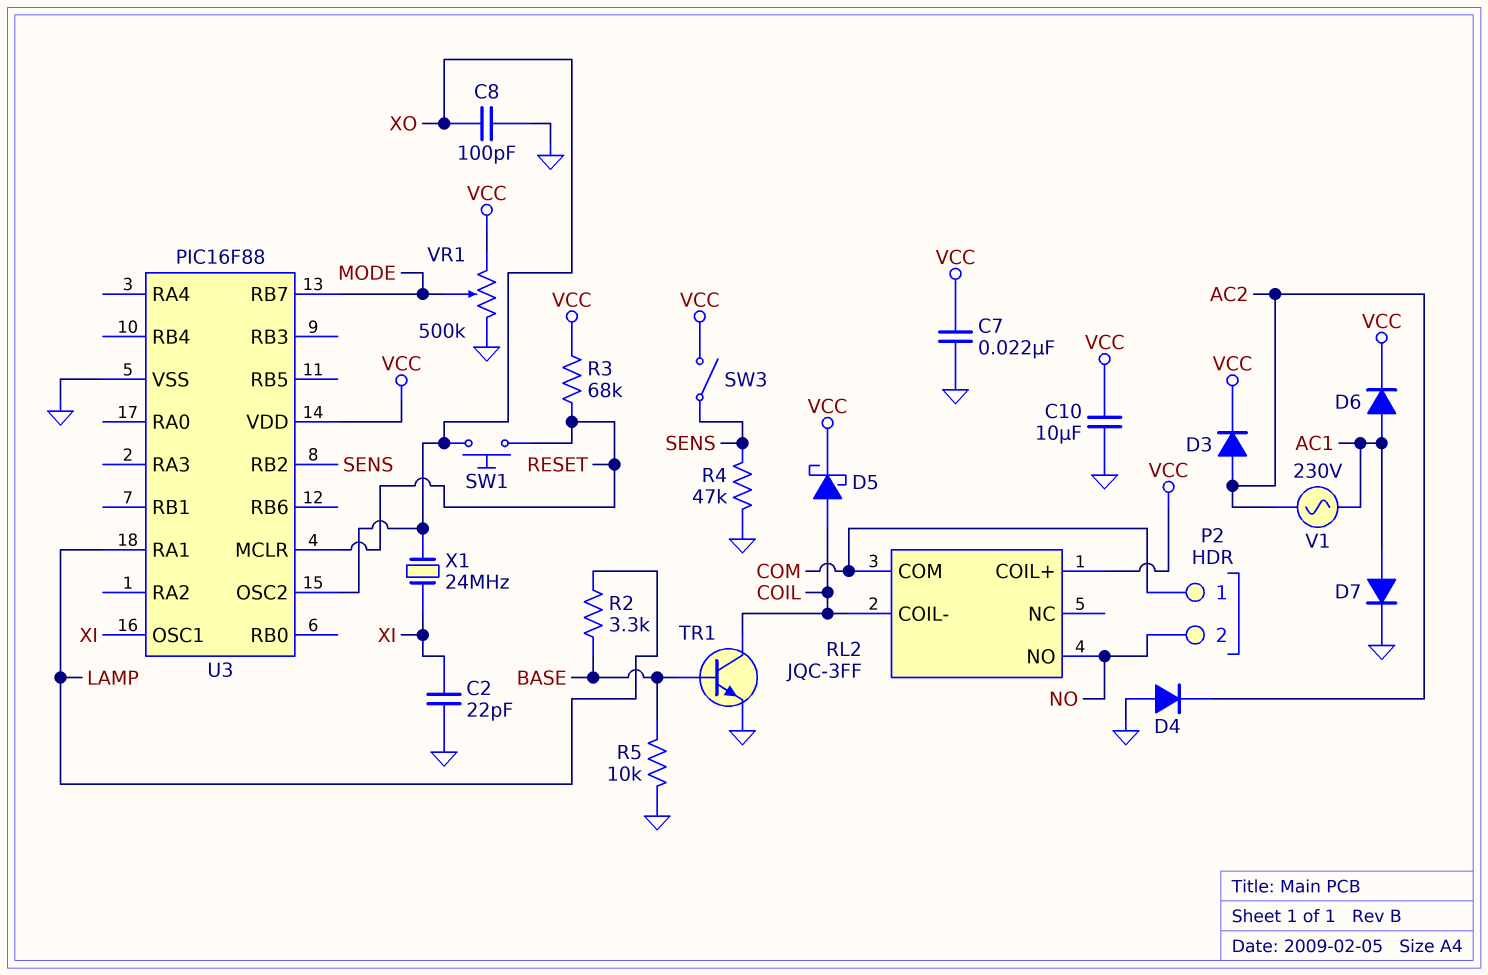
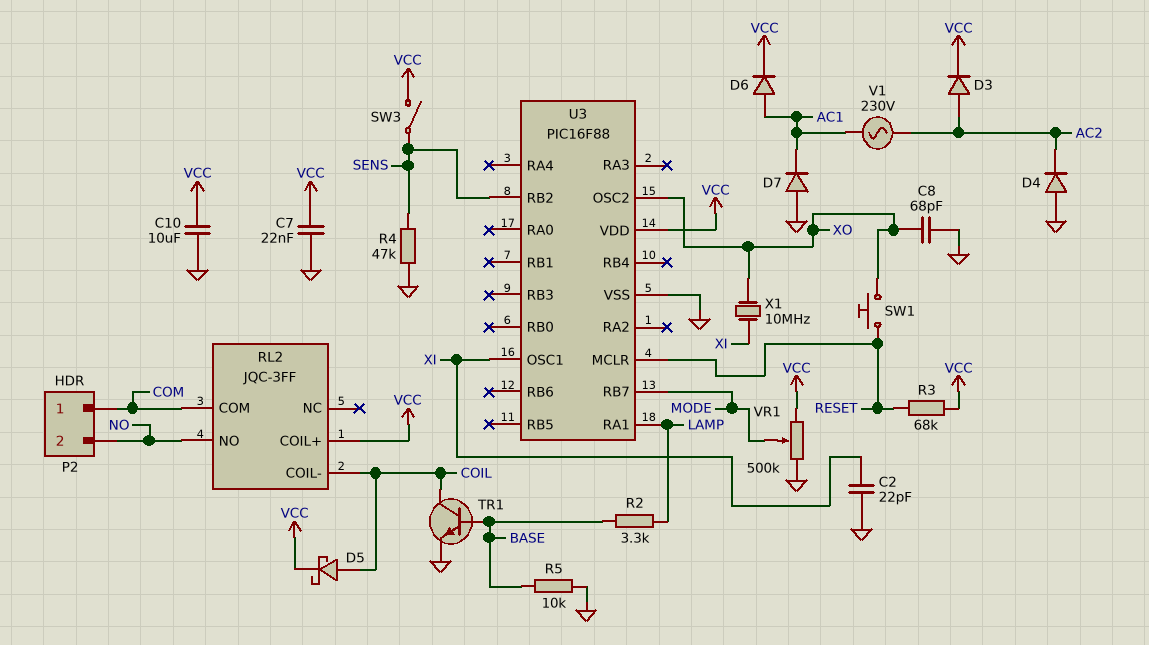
C8: 100pF (GND, XO) -> 68pF (GND, XO)
D7: diode (A AC1, K GND) -> diode (A GND, K AC1)
X1: 24MHz (XI, XO) -> 10MHz (XI, XO)

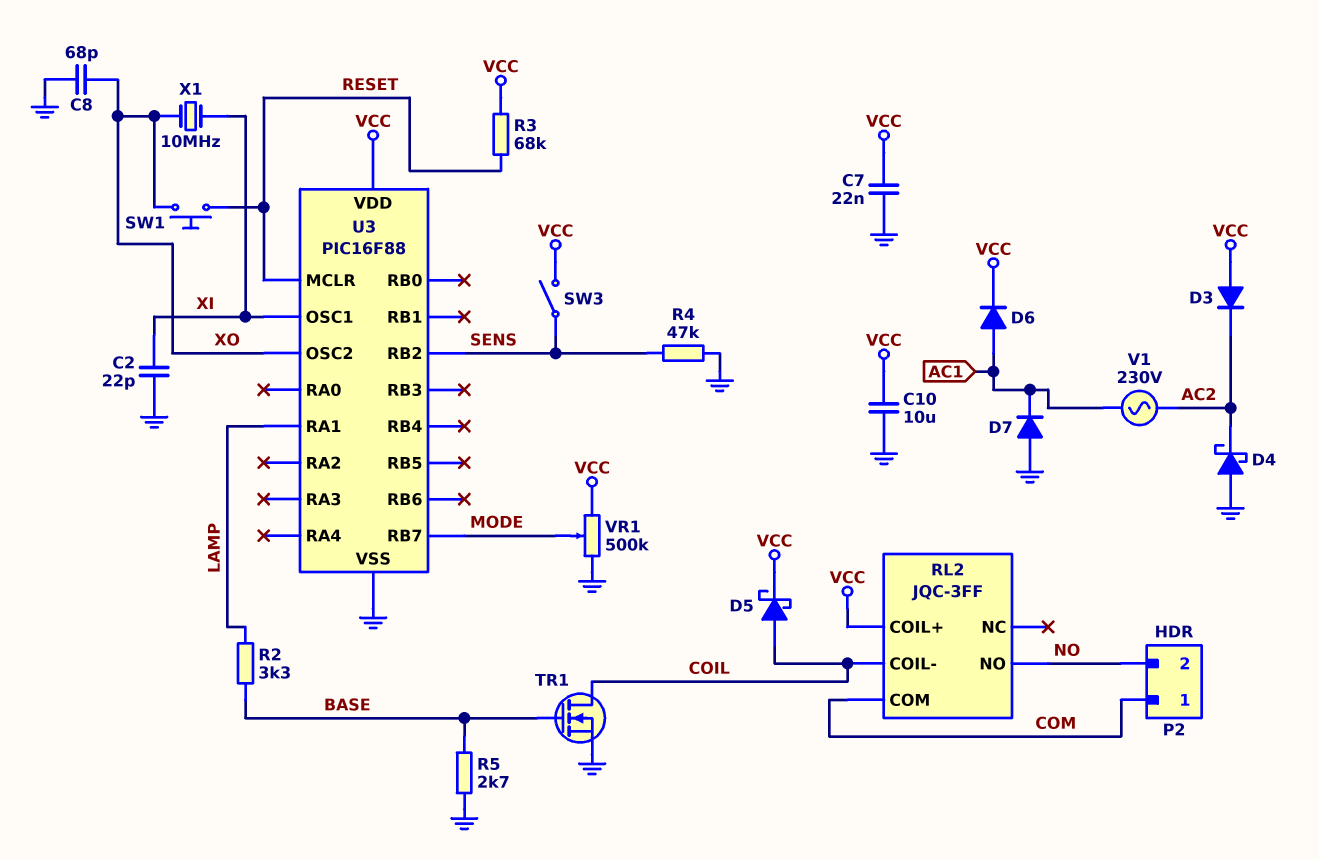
D3: diode (A AC2, K VCC) -> diode (A VCC, K AC2)
D4: diode (A GND, K AC2) -> schottky (A GND, K AC2)
R5: 10k (BASE, GND) -> 2.7k (BASE, GND)
TR1: NPN (B BASE, C COIL, E GND) -> NMOS (G BASE, D COIL, S GND)

